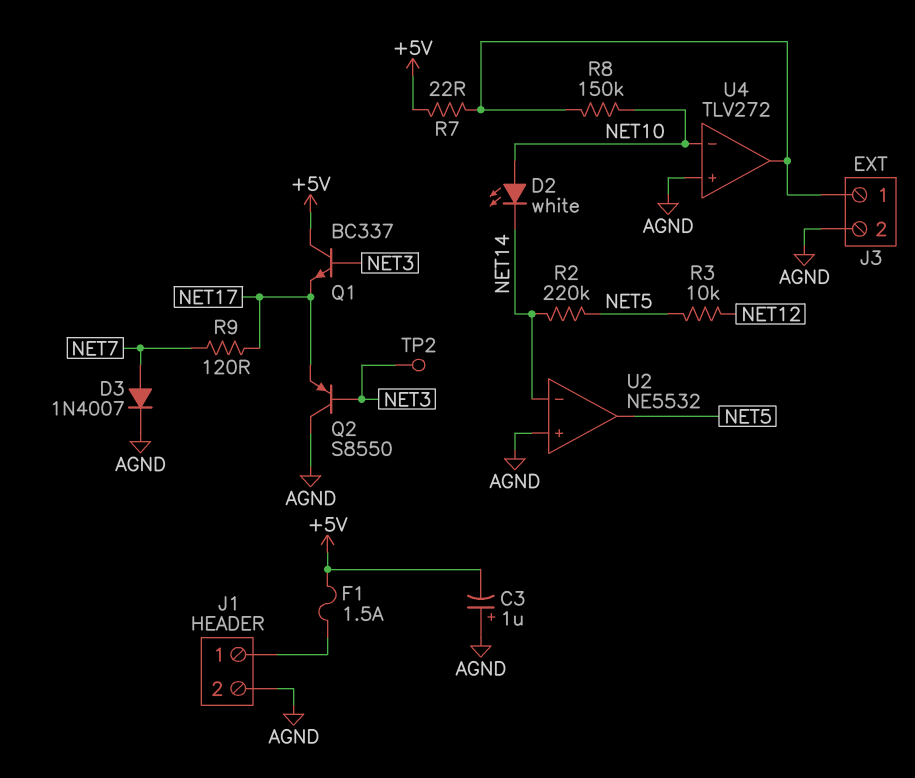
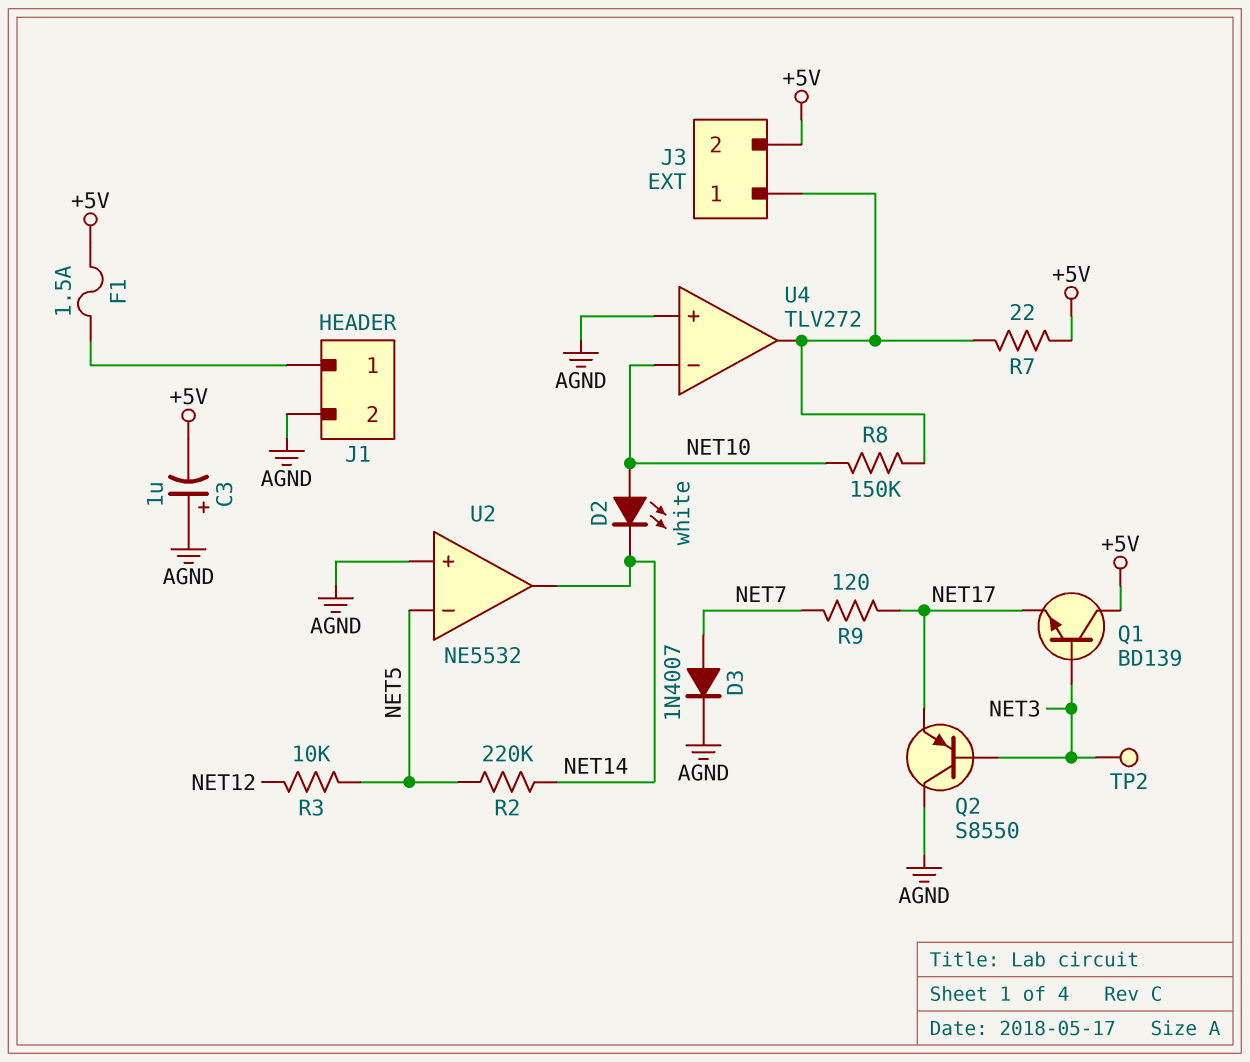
J3 pin 2: AGND -> +5V
Q1: NPN BC337 (B NET3, C +5V, E NET17) -> NPN BD139 (B NET3, C +5V, E NET17)
U2 pin in-: NET14 -> NET5
U2 pin out: NET5 -> NET14

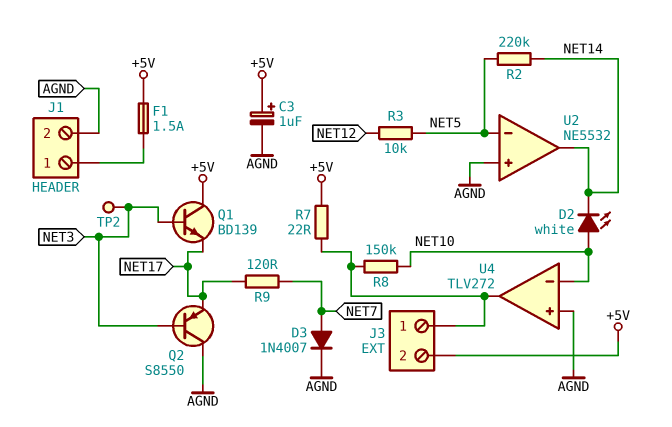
C3: 1uF (plus AGND, minus +5V) -> 1uF (plus +5V, minus AGND)

